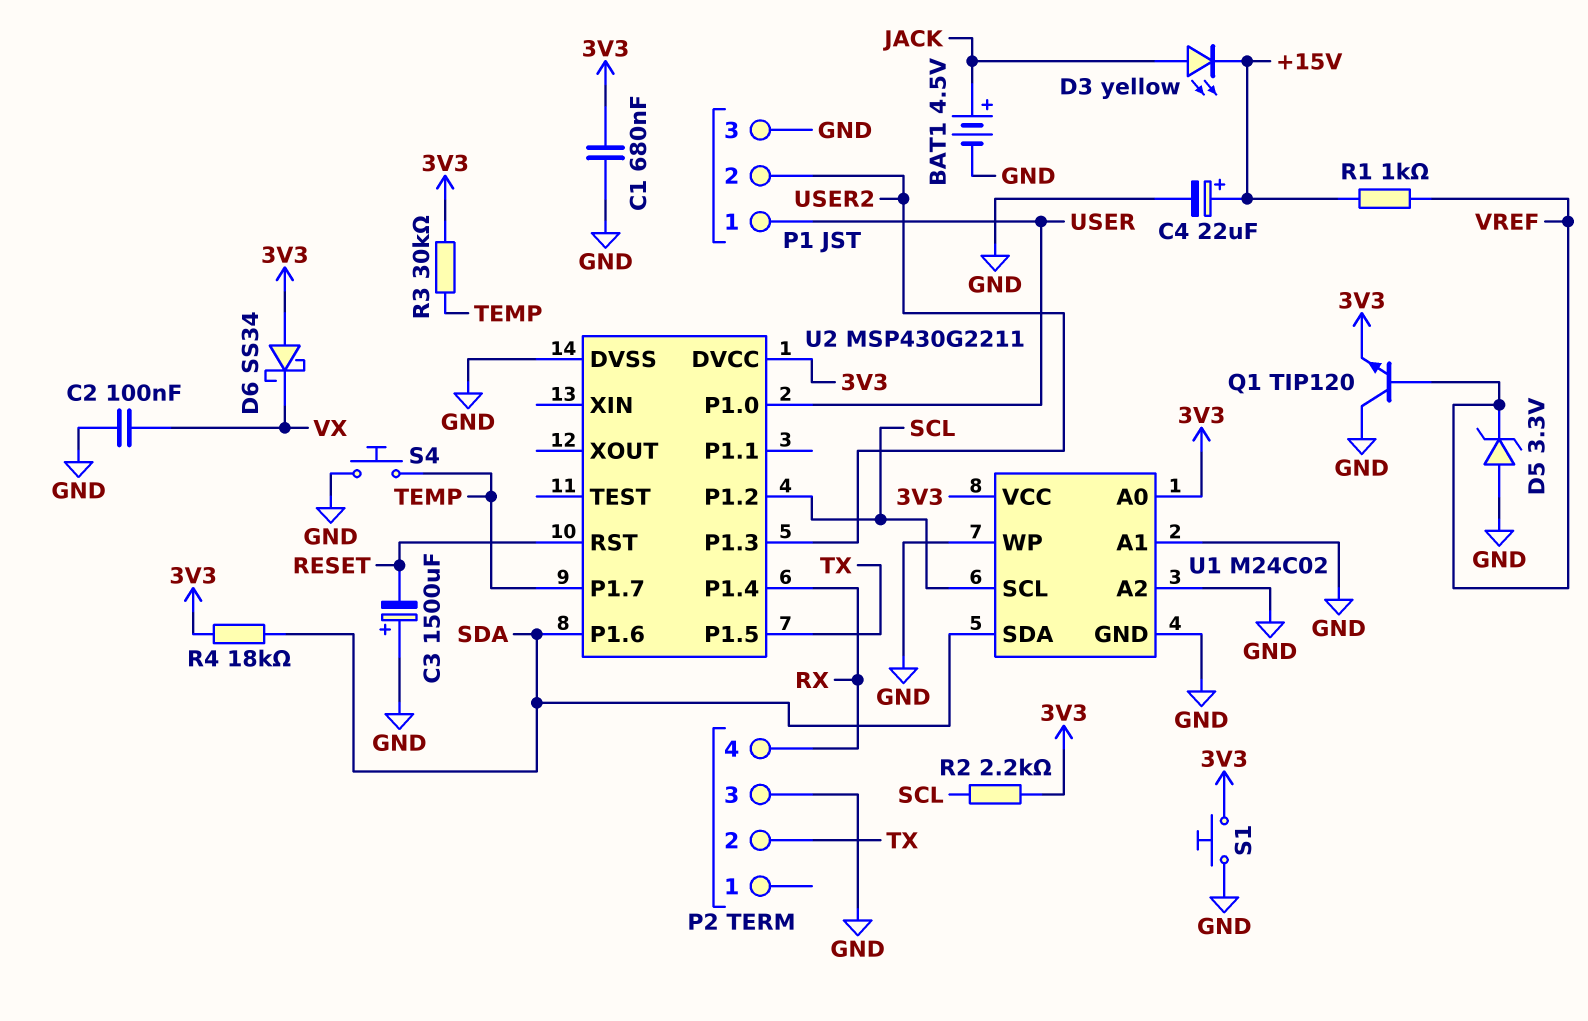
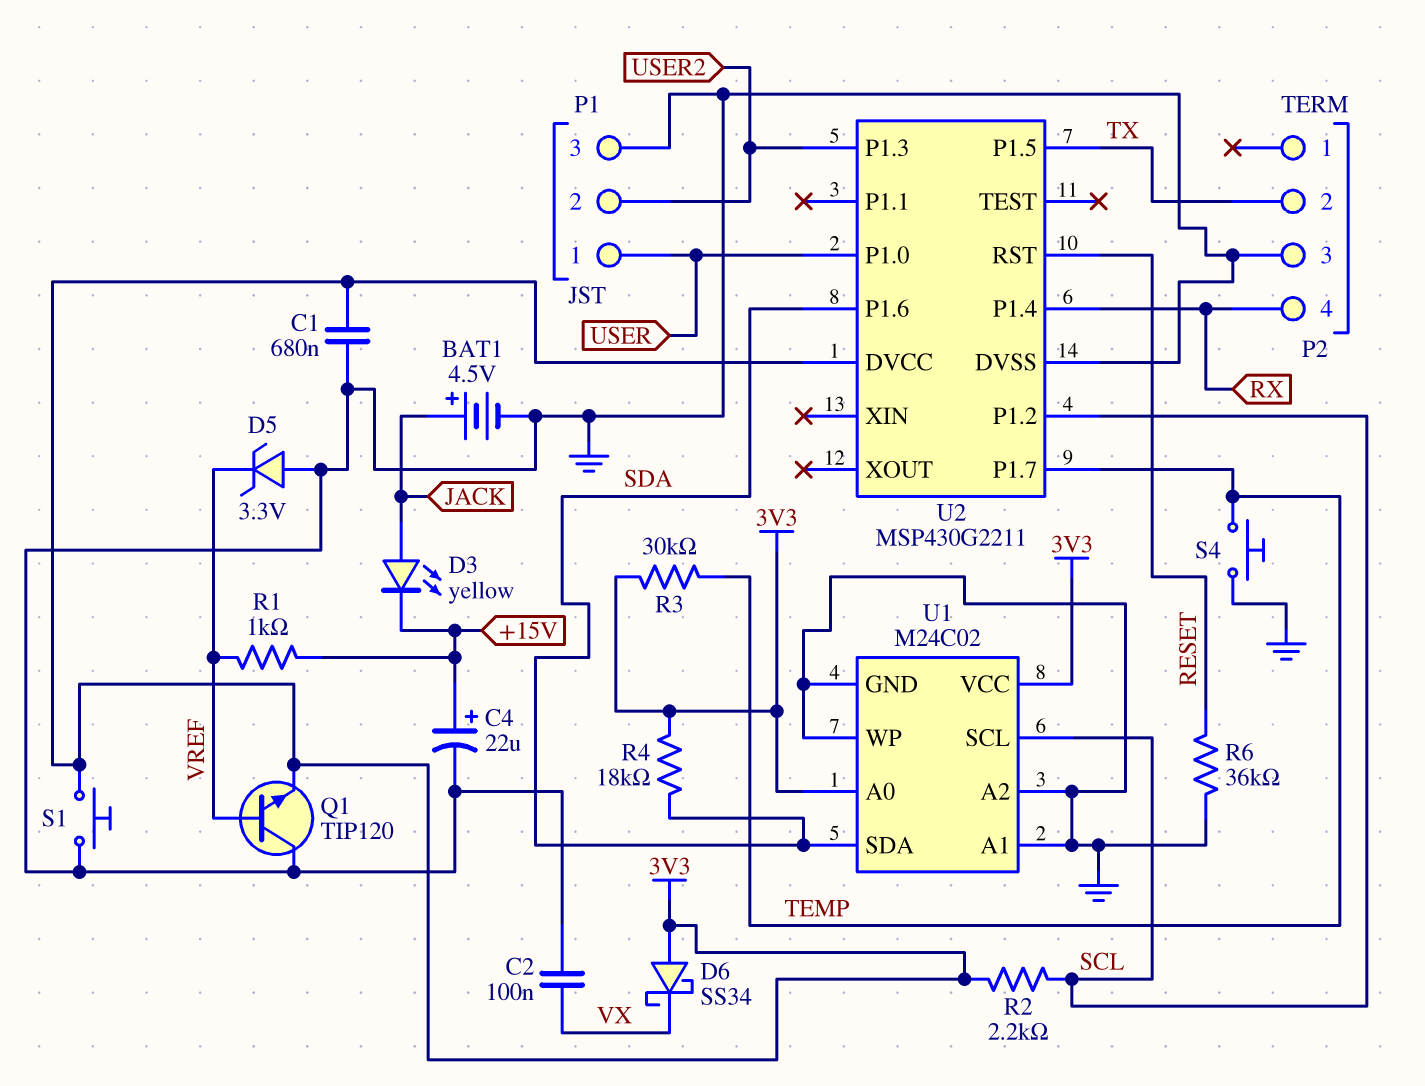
C3: 1500uF (plus GND, minus RESET) -> none
R6: none -> 36k (GND, RESET)

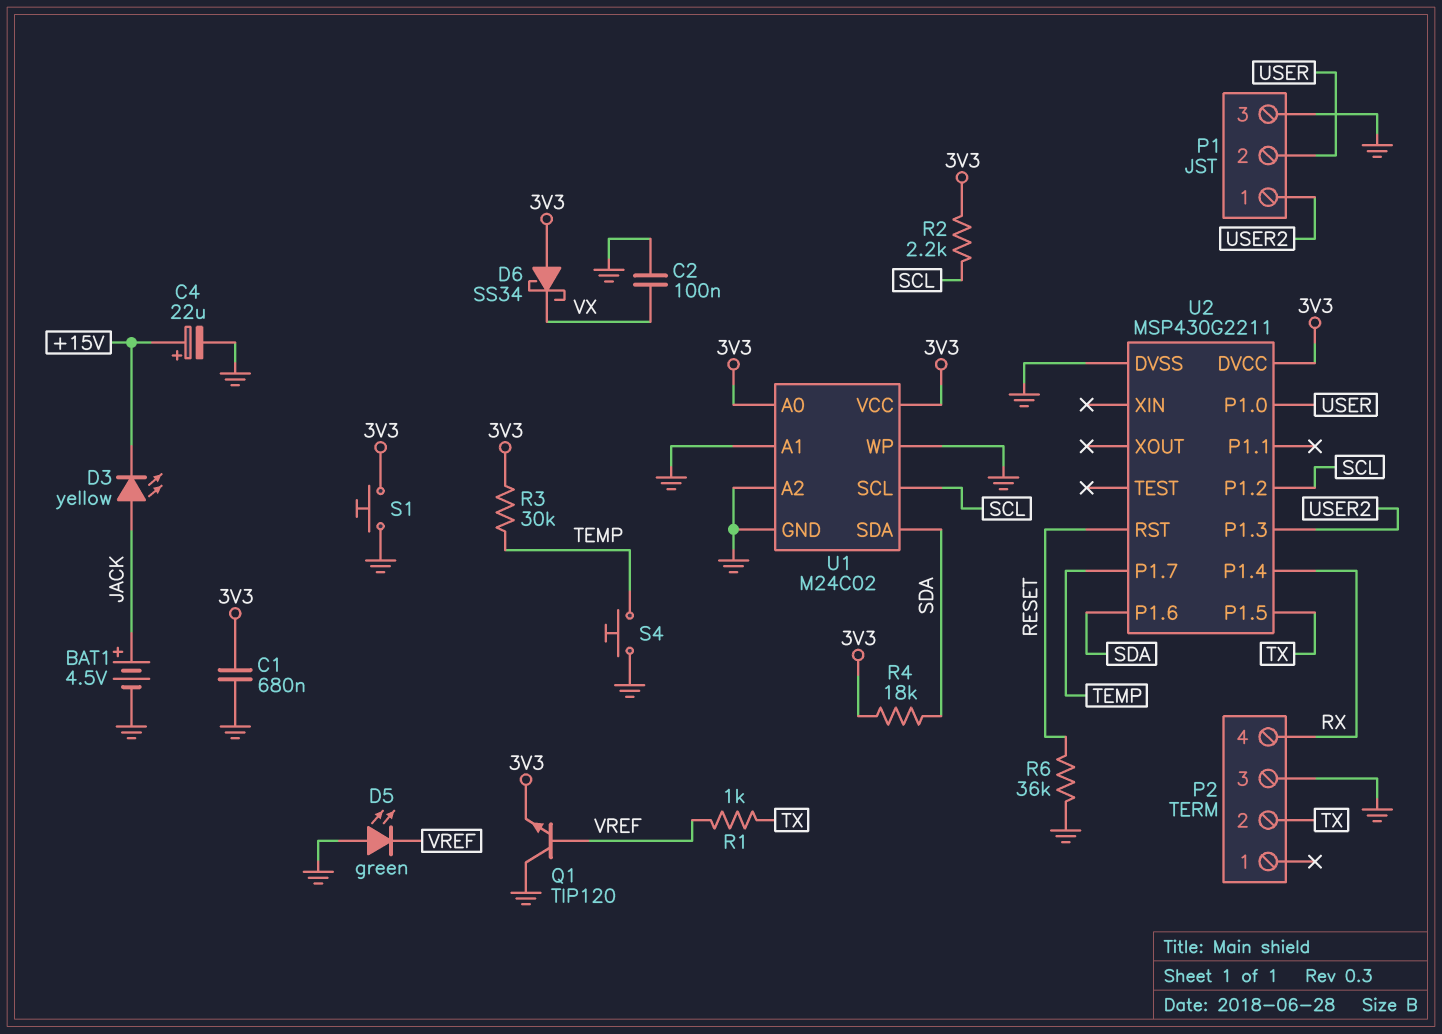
D5: zener 3.3V (A GND, K VREF) -> LED green (A GND, K VREF)
P1 pin 1: USER -> USER2
P1 pin 2: USER2 -> USER
R1: 1k (+15V, VREF) -> 1k (TX, VREF)

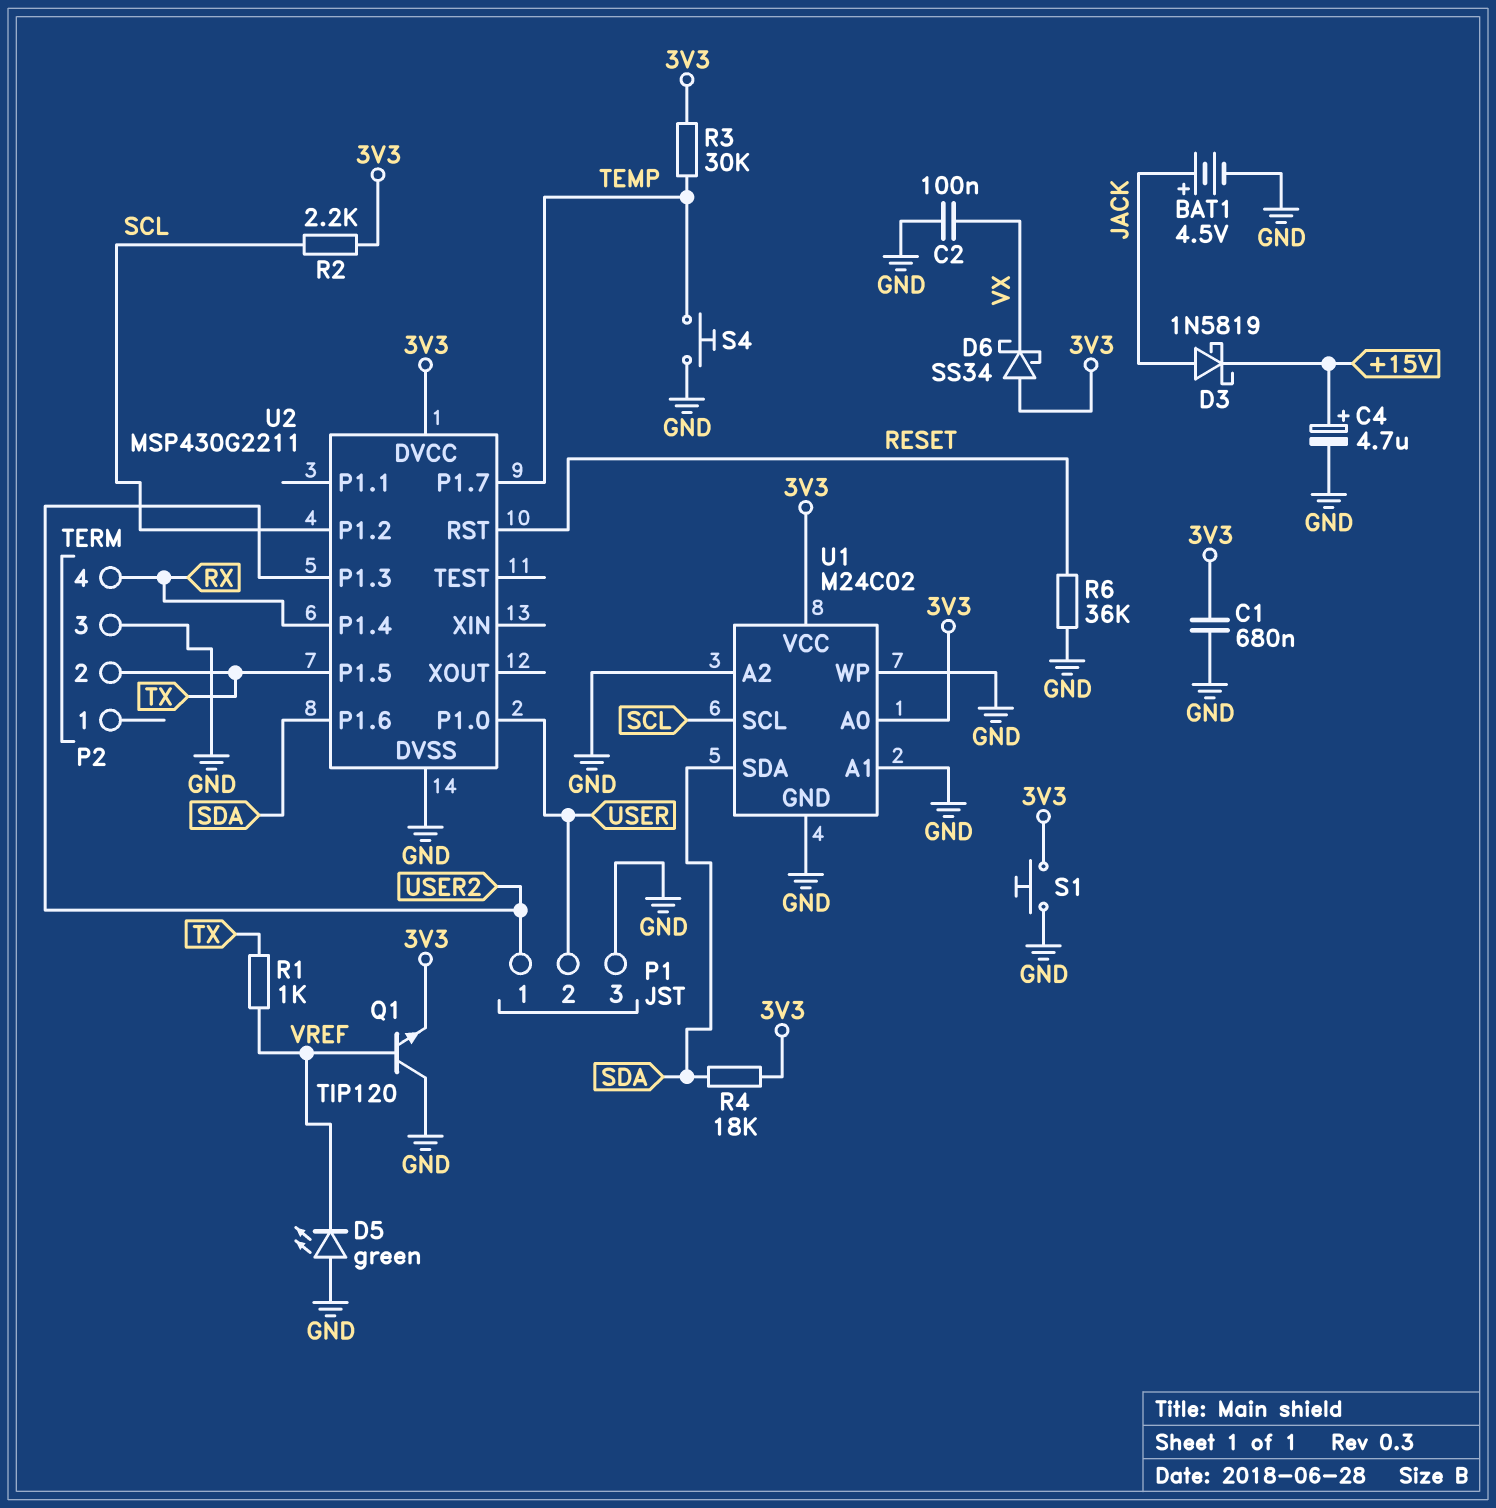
C4: 22uF (plus +15V, minus GND) -> 4.7uF (plus +15V, minus GND)
D3: LED yellow (A JACK, K +15V) -> schottky 1N5819 (A JACK, K +15V)

